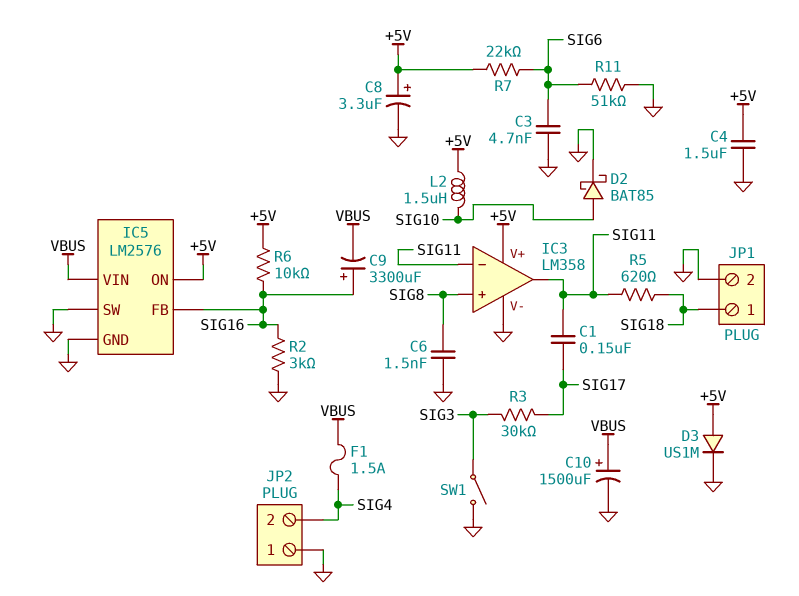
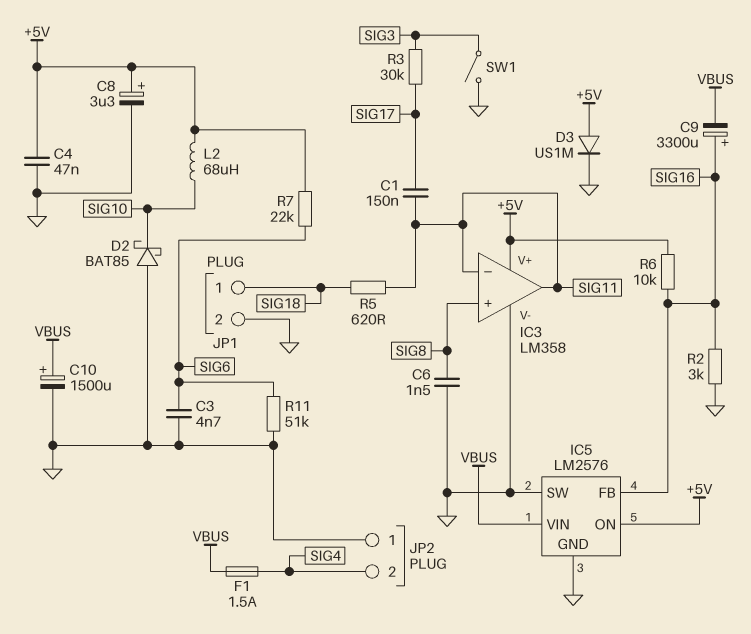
C4: 1.5uF (+5V, GND) -> 47nF (+5V, GND)
D2: schottky BAT85 (A SIG10, K GND) -> schottky BAT85 (A GND, K SIG10)
L2: 1.5uH (+5V, SIG10) -> 68uH (+5V, SIG10)

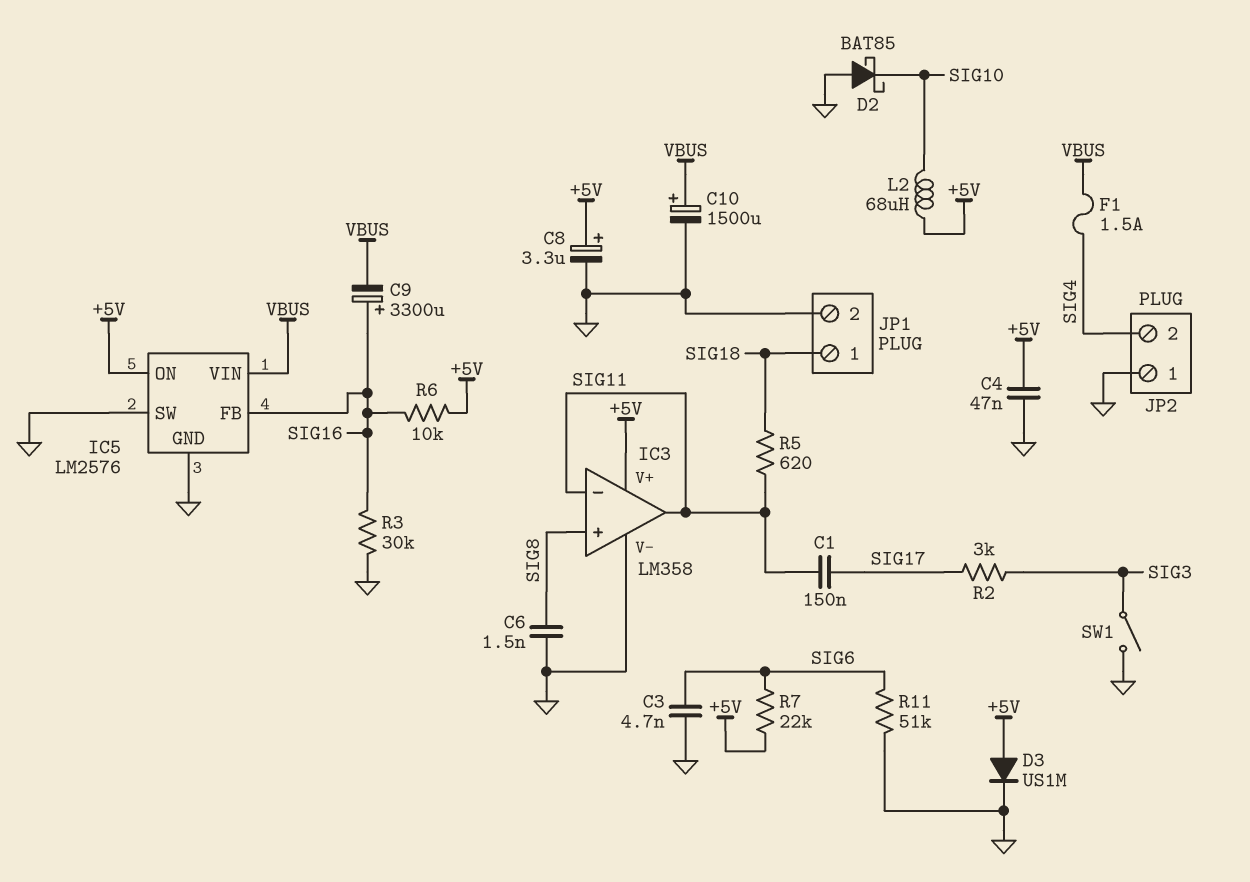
R2: 3k (GND, SIG16) -> 3k (SIG3, SIG17)
R3: 30k (SIG3, SIG17) -> 30k (GND, SIG16)

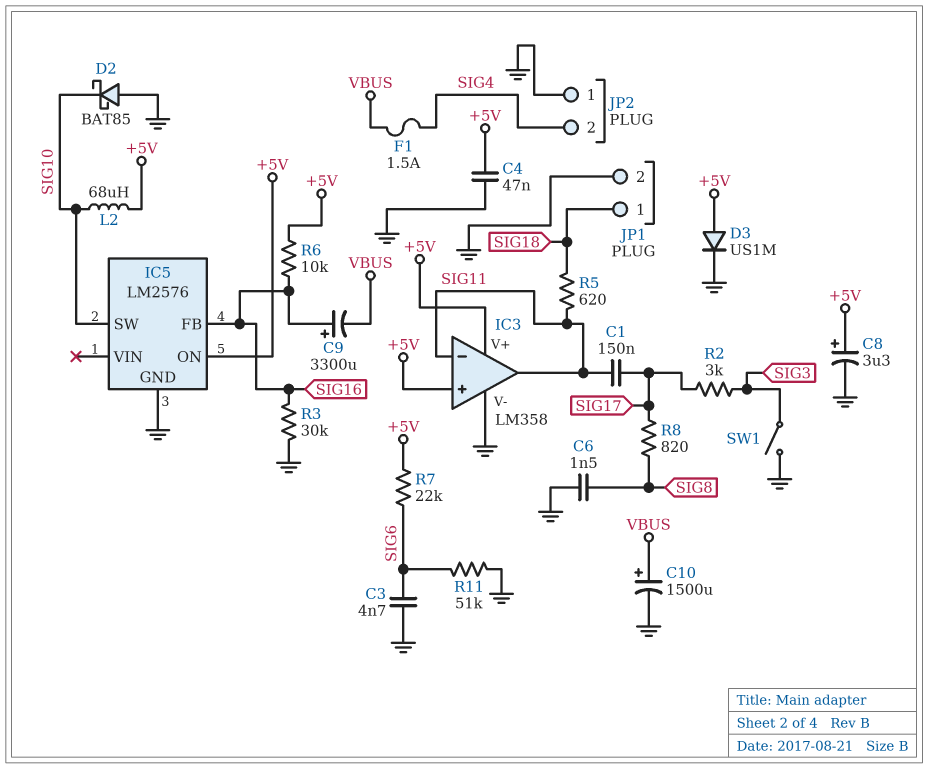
IC3 pin in+: SIG8 -> +5V
IC5 pin SW: GND -> SIG10
IC5 pin VIN: VBUS -> none
R8: none -> 820 (SIG8, SIG17)

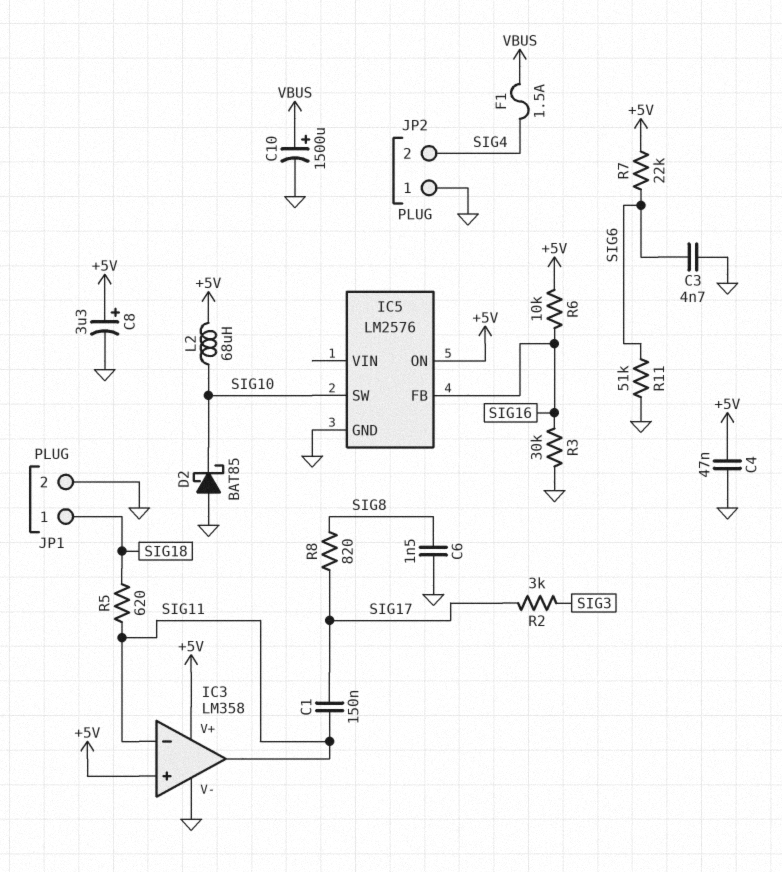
C9: 3300uF (plus SIG16, minus VBUS) -> none
D3: diode US1M (A +5V, K GND) -> none
SW1: switch (GND, SIG3) -> none

